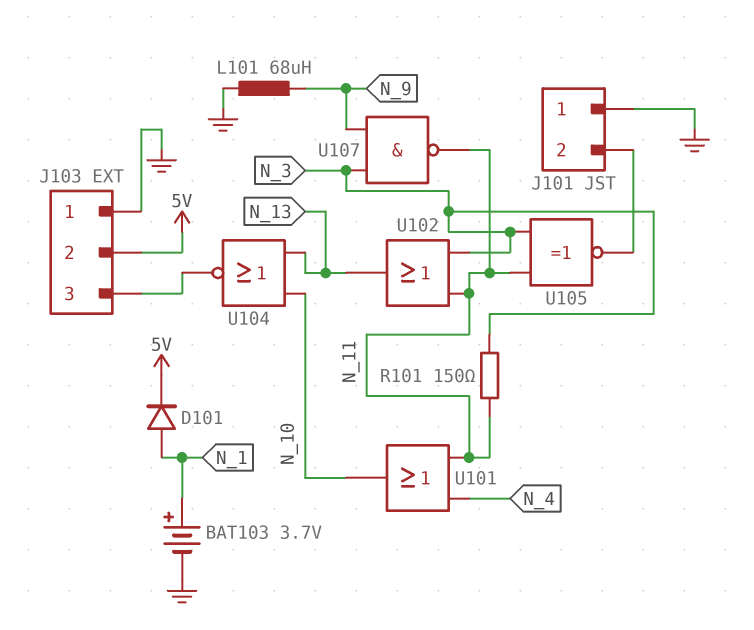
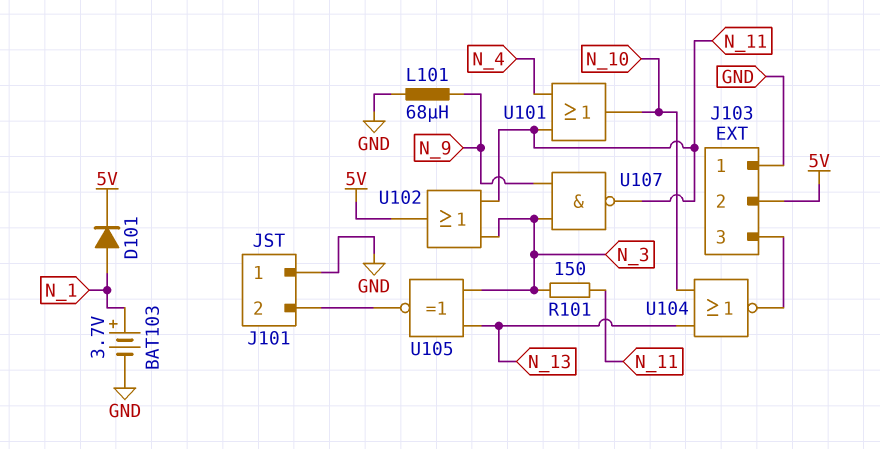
U102: OR (in N_3, in N_11, out N_13) -> OR (in N_3, in N_11, out 5V)
U105: XNOR (in N_3, in N_11, out J101/2) -> XNOR (in N_3, in N_13, out J101/2)

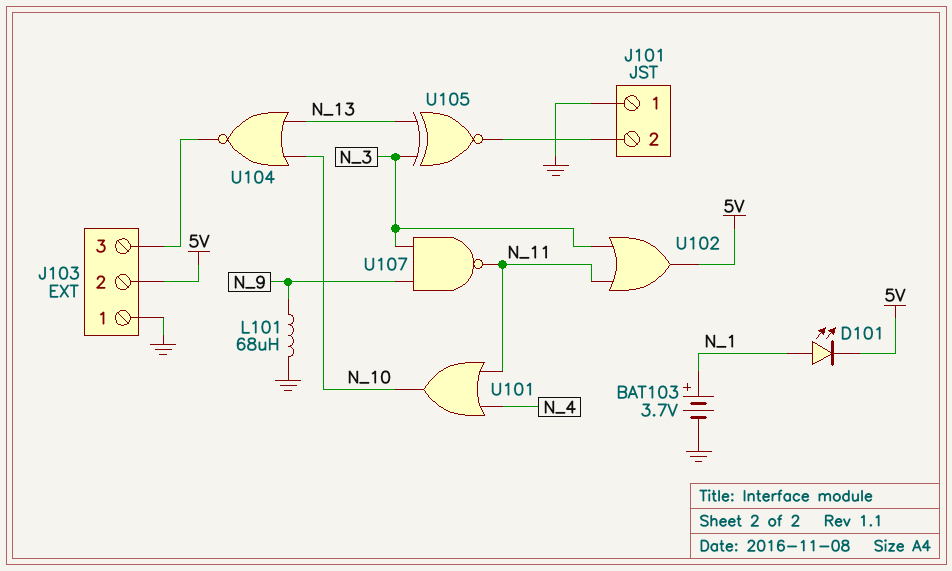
D101: diode (A N_1, K 5V) -> LED (A N_1, K 5V)
R101: 150 (N_3, N_11) -> none

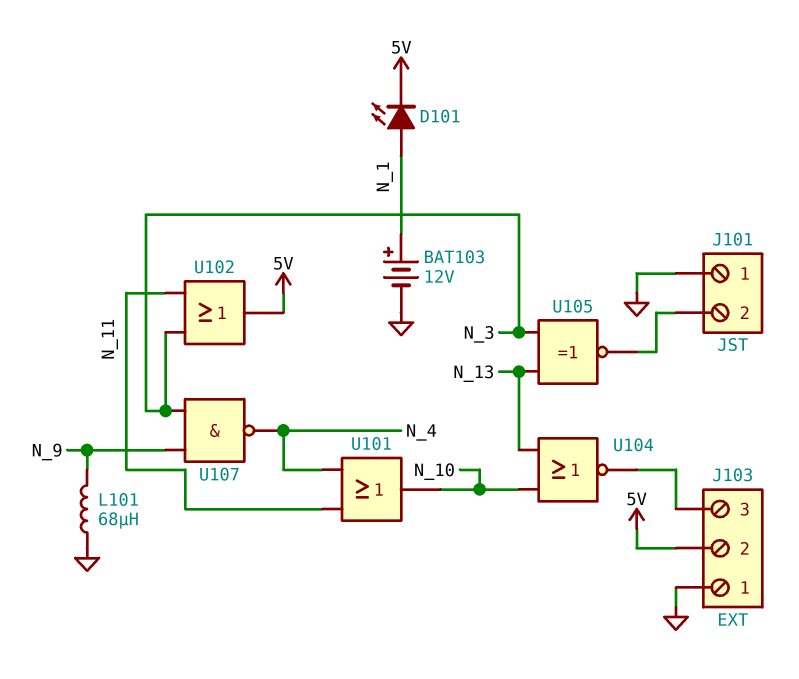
BAT103: 3.7V (plus N_1, minus GND) -> 12V (plus N_1, minus GND)
U107: NAND (in N_3, in N_9, out N_11) -> NAND (in N_3, in N_9, out N_4)

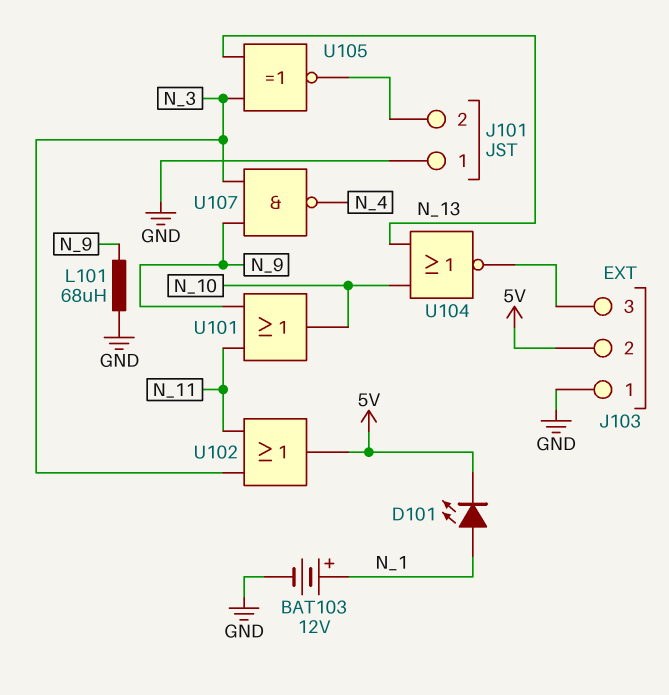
U101: OR (in N_4, in N_11, out N_10) -> OR (in N_9, in N_11, out N_10)

